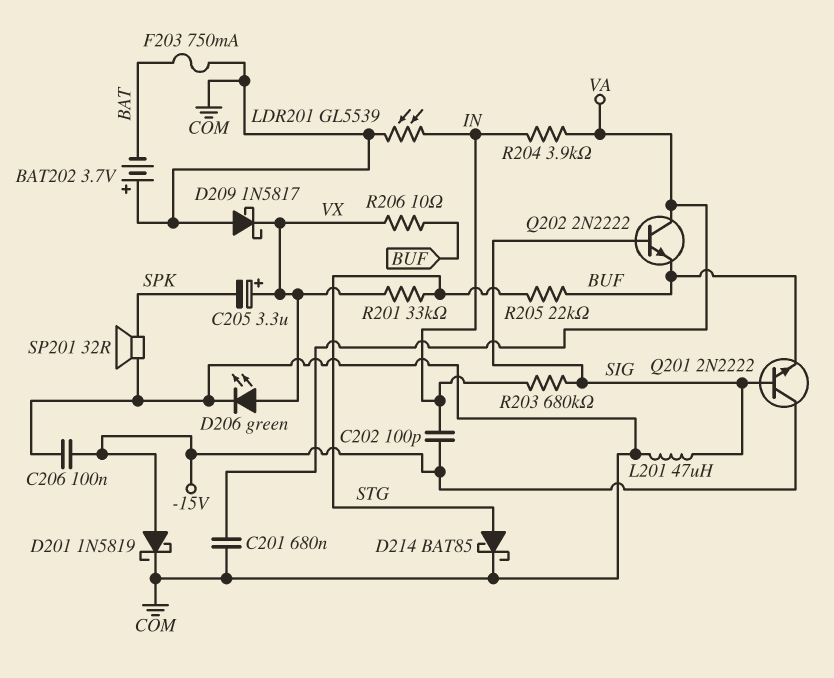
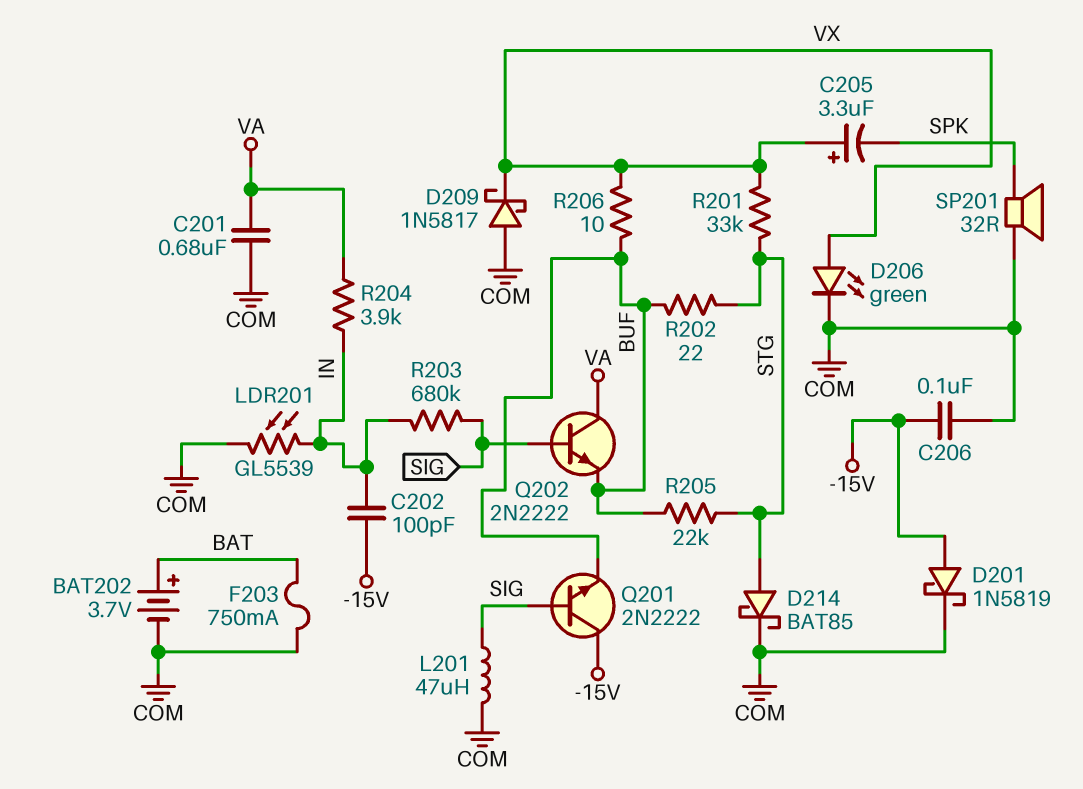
BAT202: 3.7V (plus COM, minus BAT) -> 3.7V (plus BAT, minus COM)
R202: none -> 22 (BUF, STG)

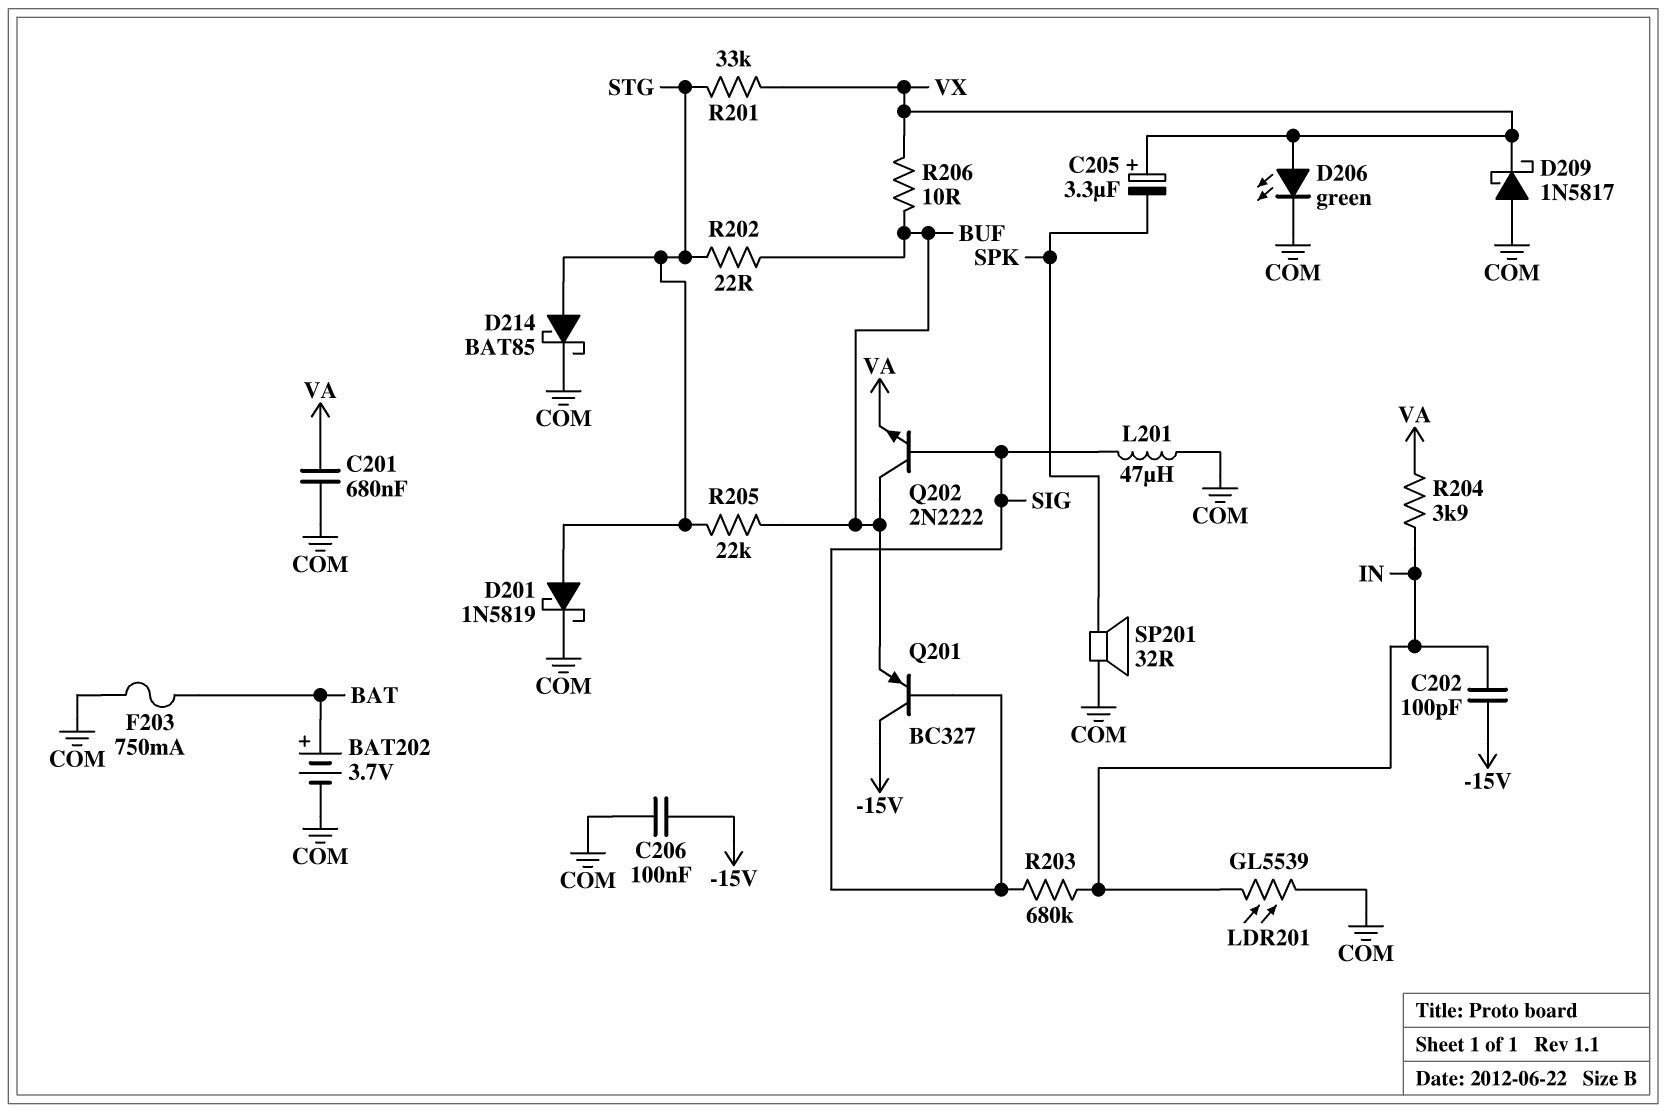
D201: schottky 1N5819 (A -15V, K COM) -> schottky 1N5819 (A STG, K COM)
Q201: NPN 2N2222 (B SIG, C -15V, E BUF) -> PNP BC327 (B SIG, C -15V, E BUF)
Q202: NPN 2N2222 (B SIG, C VA, E BUF) -> NPN 2N2222 (B SIG, C BUF, E VA)

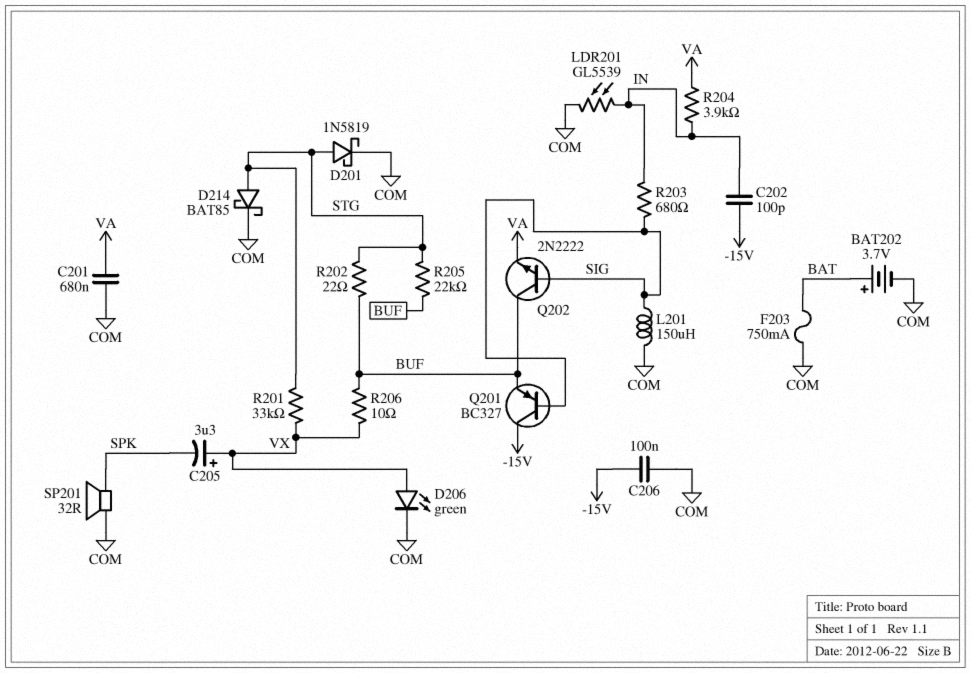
D209: schottky 1N5817 (A COM, K VX) -> none
L201: 47uH (COM, SIG) -> 150uH (COM, SIG)
R203: 680k (IN, SIG) -> 680 (IN, SIG)

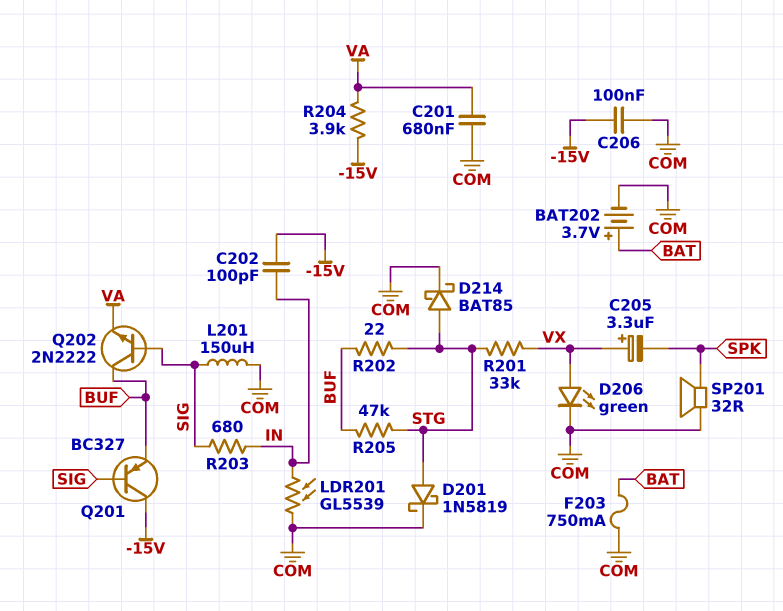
R204: 3.9k (IN, VA) -> 3.9k (-15V, VA)
R205: 22k (BUF, STG) -> 47k (BUF, STG)
R206: 10 (BUF, VX) -> none

